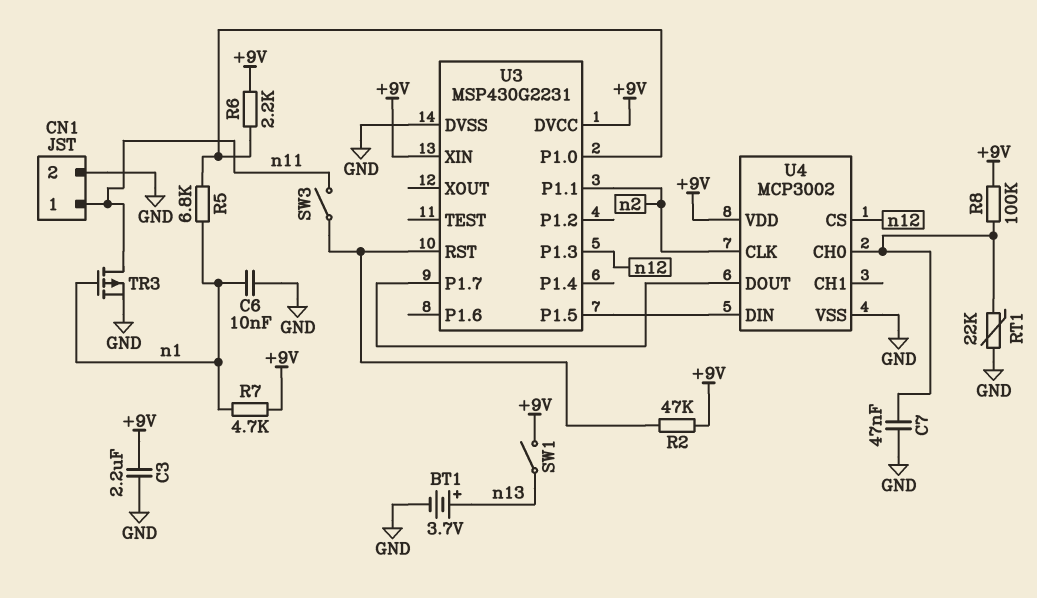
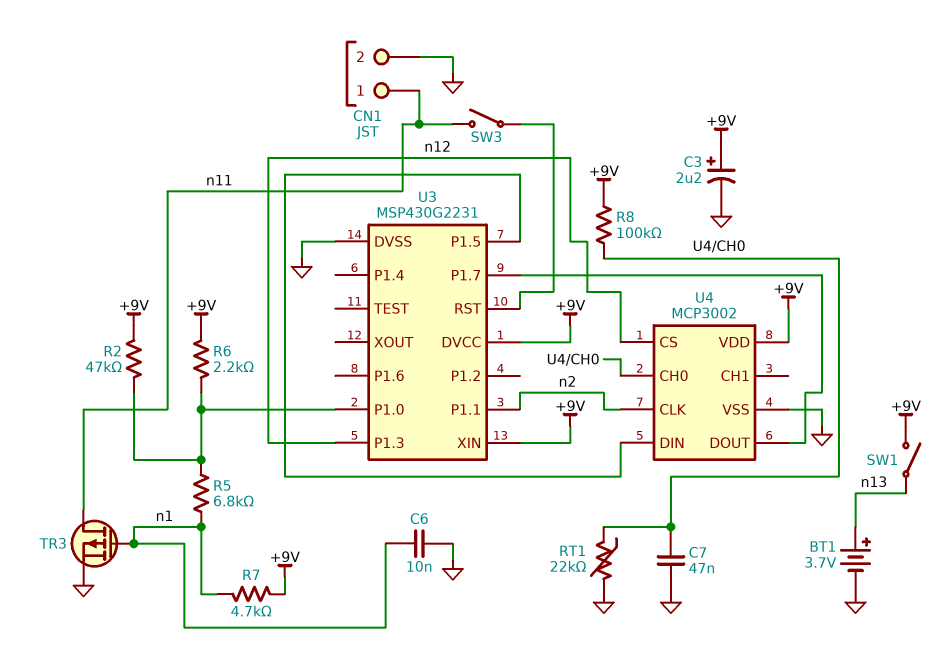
C3: 2.2uF (+9V, GND) -> 2.2uF (plus +9V, minus GND)
R2: 47k (+9V, U3/RST) -> 47k (+9V, U3/P1.0)

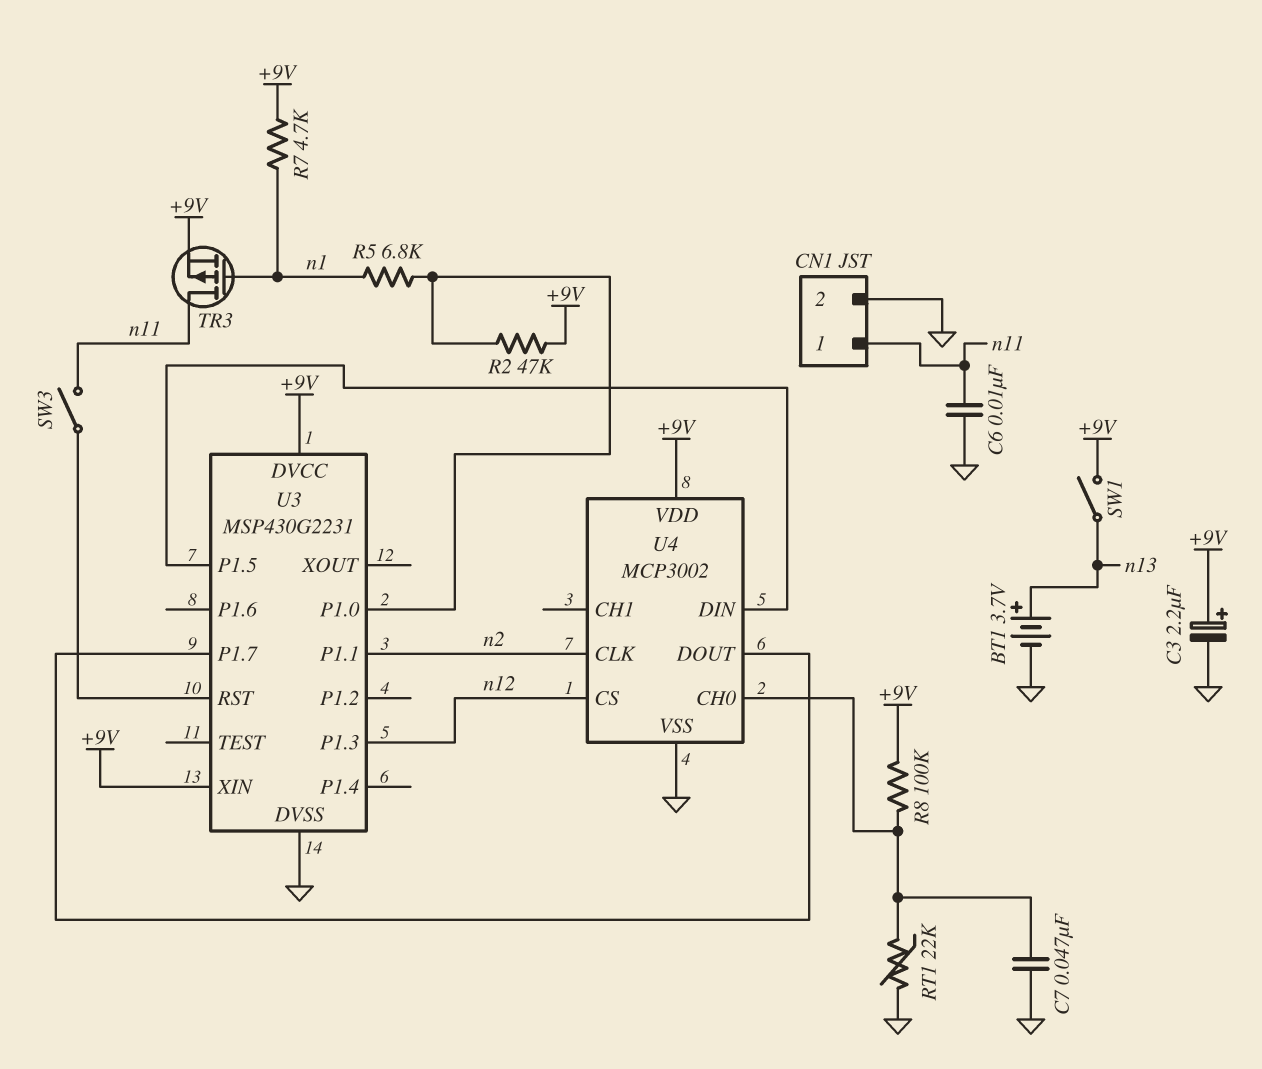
C6: 10nF (GND, n1) -> 10nF (GND, n11)
R6: 2.2k (+9V, U3/P1.0) -> none
TR3: PMOS (G n1, D n11, S GND) -> PMOS (G n1, D n11, S +9V)

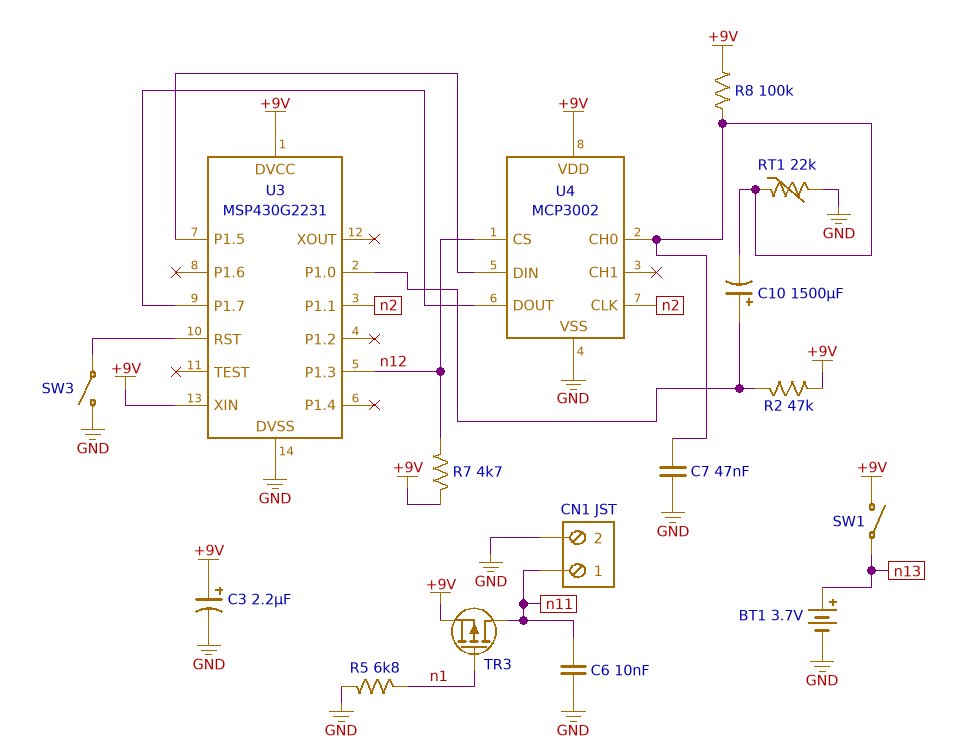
C10: none -> 1500uF (plus U3/P1.0, minus U4/CH0)
R5: 6.8k (U3/P1.0, n1) -> 6.8k (GND, n1)
R7: 4.7k (+9V, n1) -> 4.7k (+9V, n12)
SW3: switch (U3/RST, n11) -> switch (GND, U3/RST)

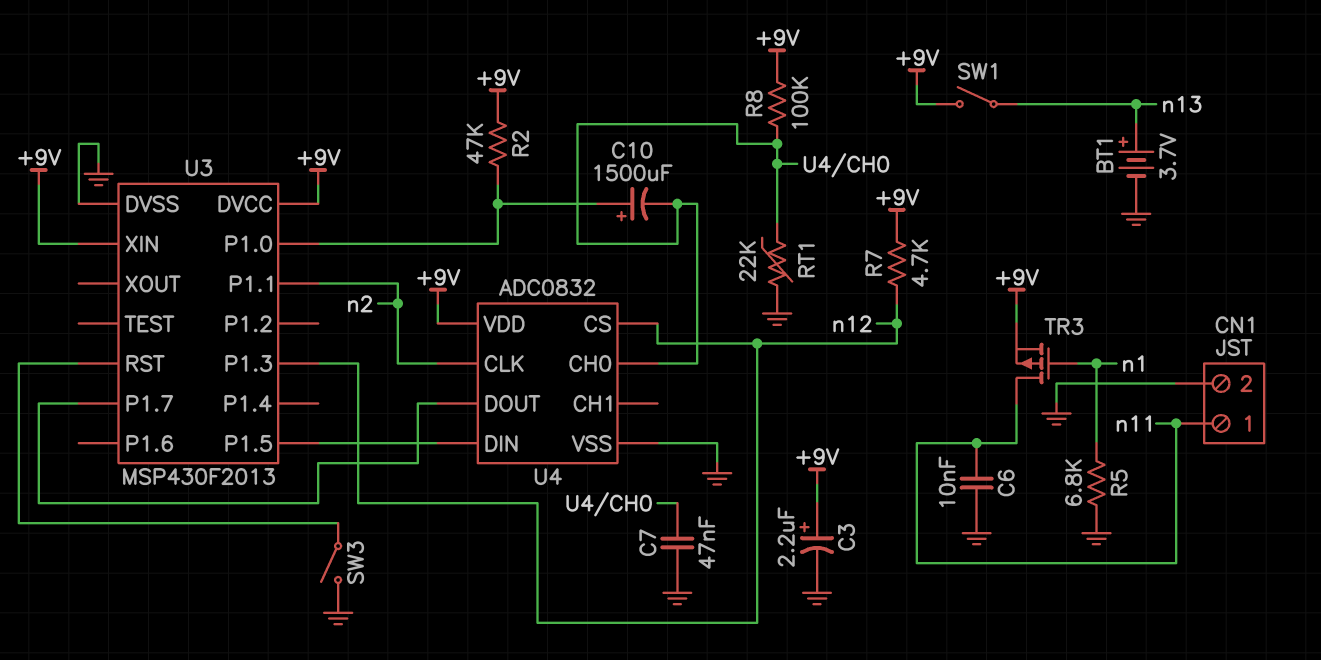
U3: MSP430G2231 -> MSP430F2013
U4: MCP3002 -> ADC0832

